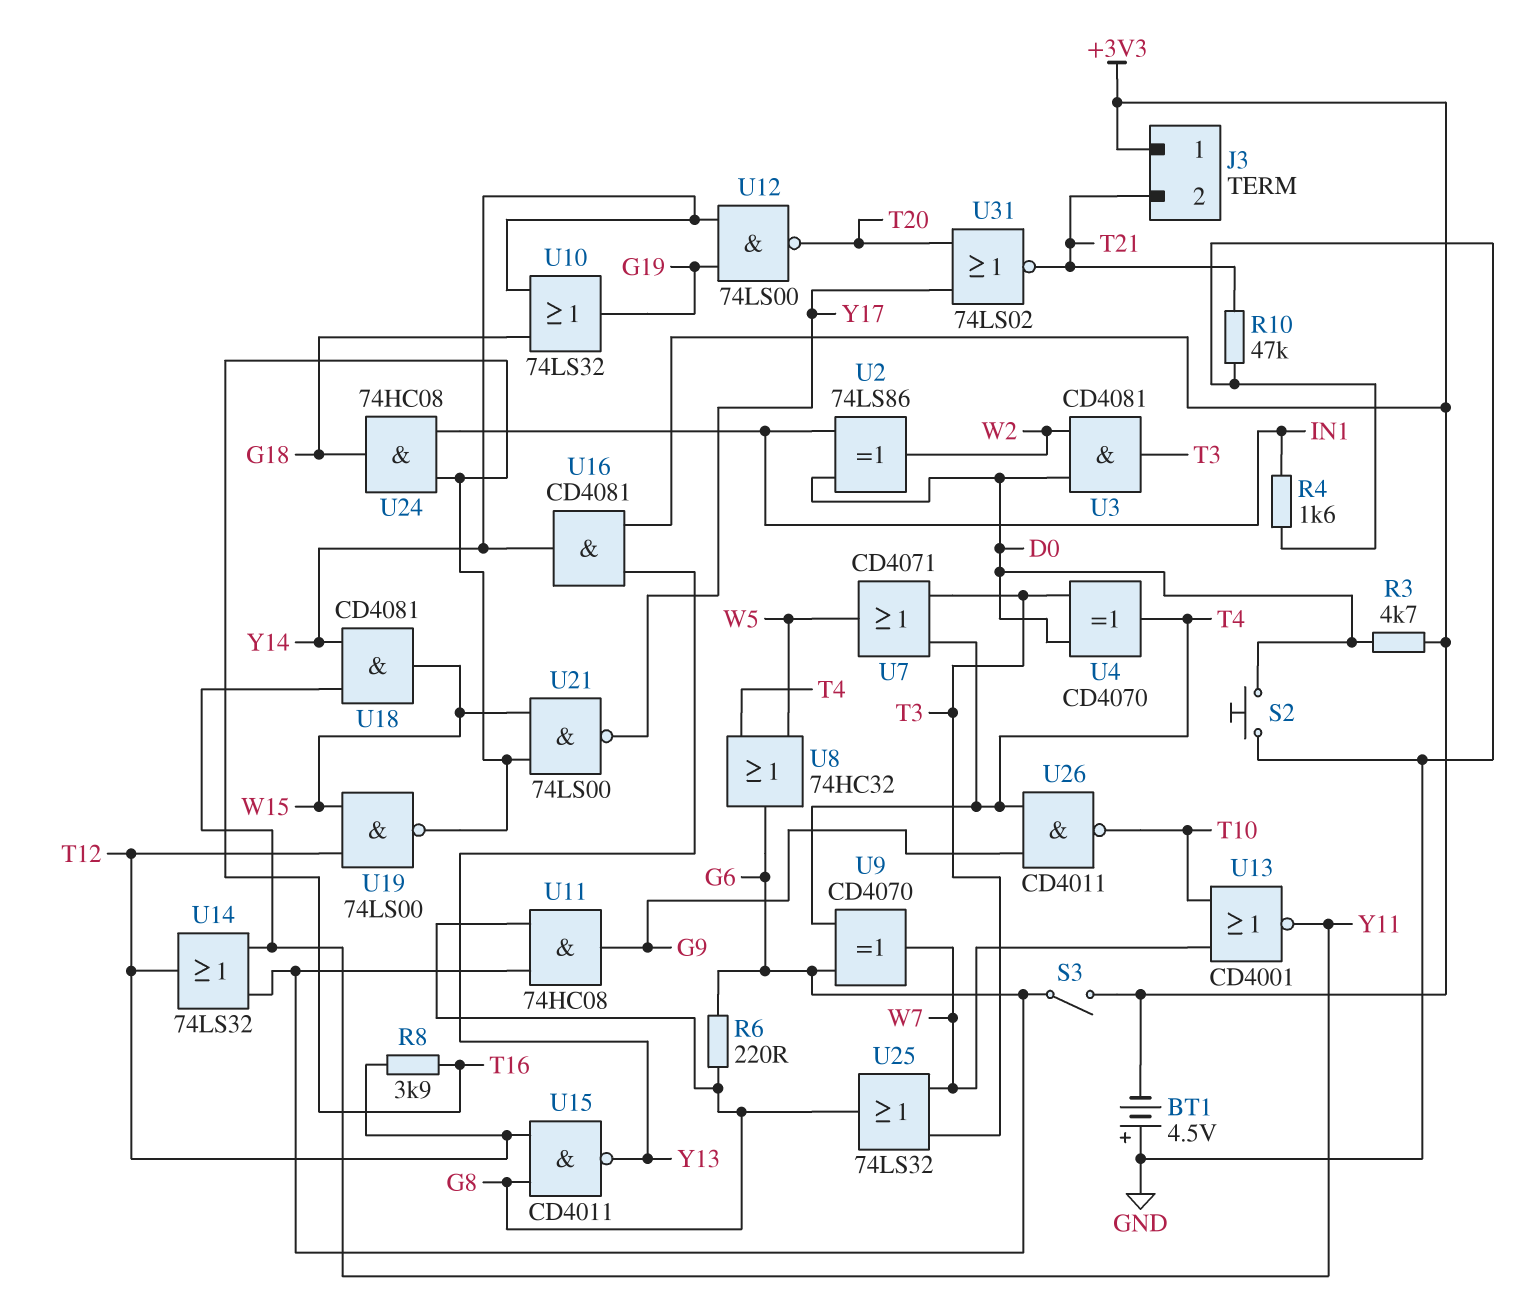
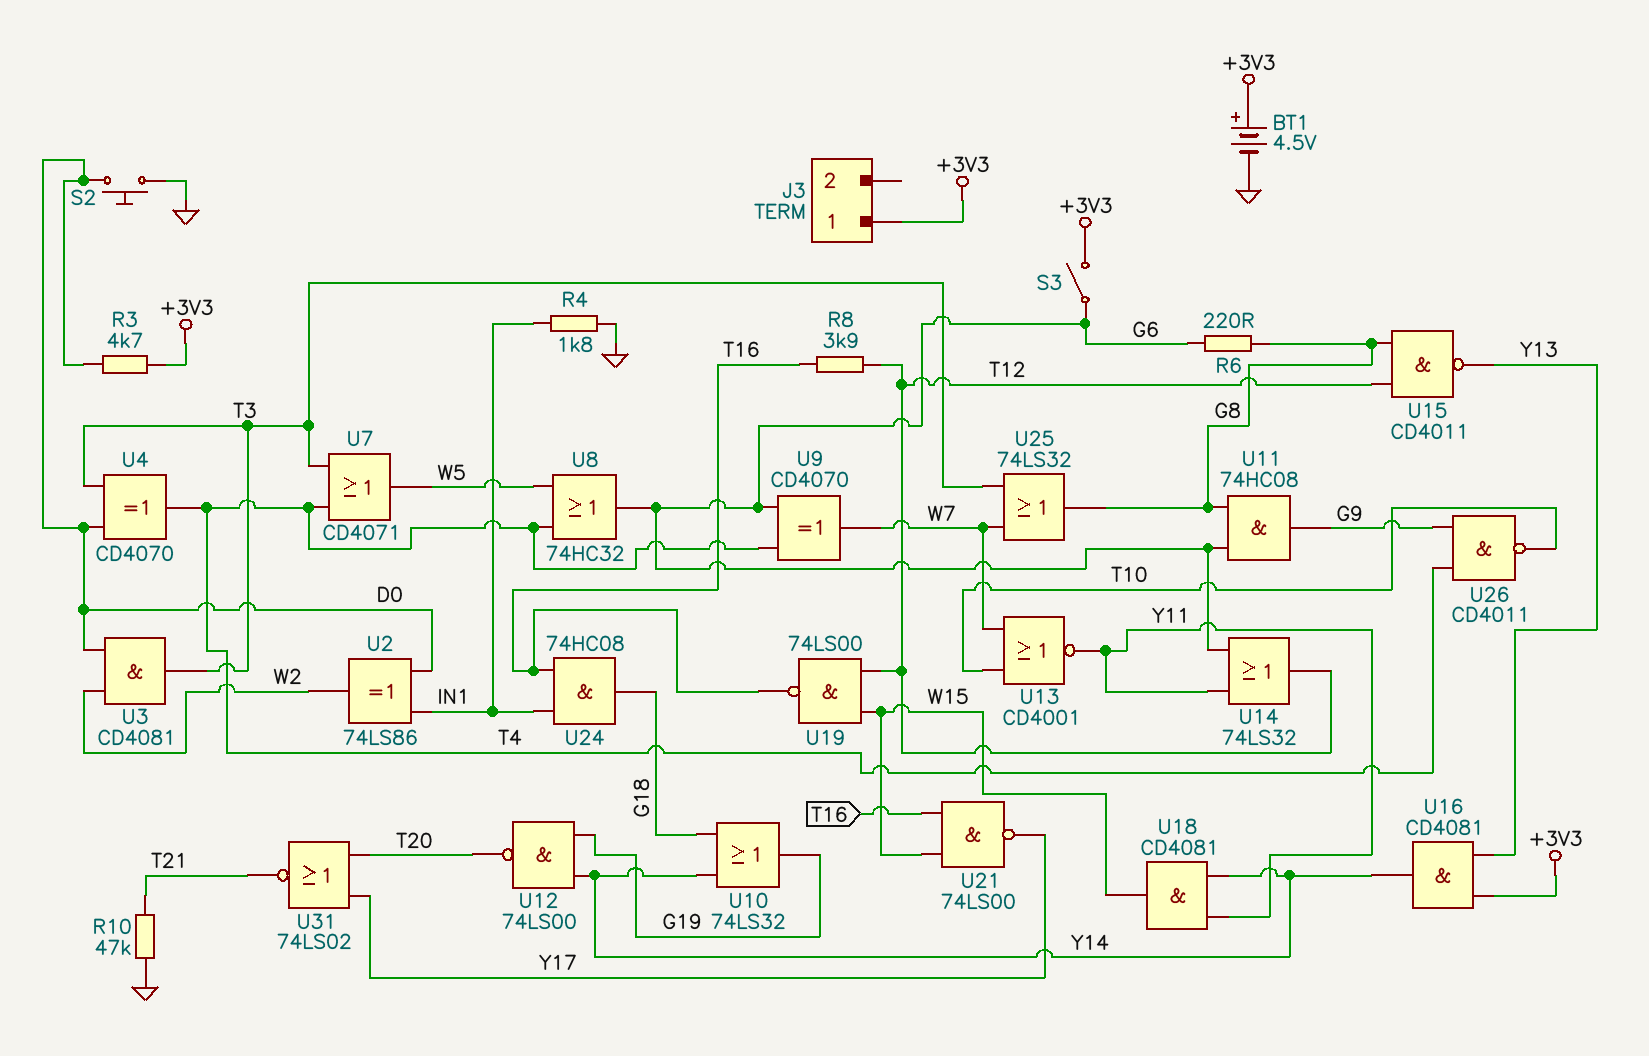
BT1: 4.5V (plus GND, minus +3V3) -> 4.5V (plus +3V3, minus GND)
J3 pin 2: T21 -> none
R4: 1.6k (GND, IN1) -> 1.8k (GND, IN1)

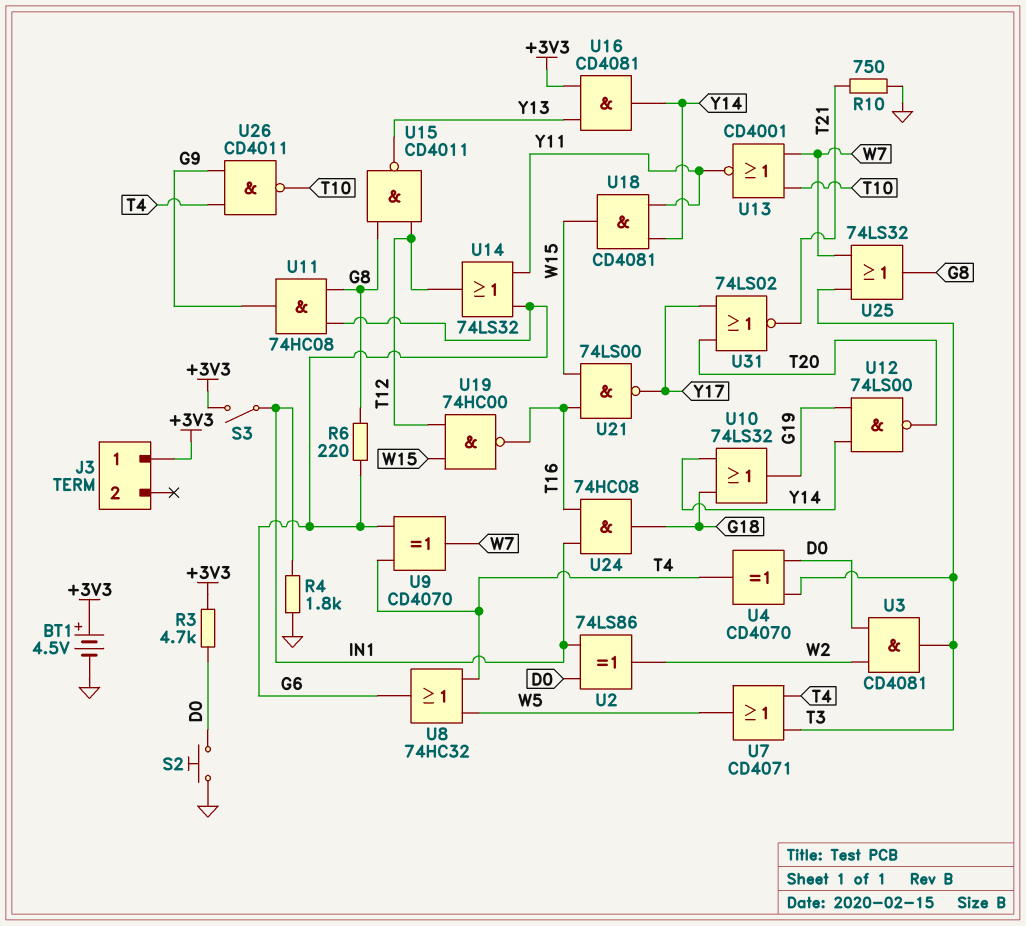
R8: 3.9k (T12, T16) -> none
R10: 47k (GND, T21) -> 750 (GND, T21)
S3: switch (+3V3, G6) -> switch (+3V3, IN1)
U19: NAND 74LS00 (in T12, in W15, out T16) -> NAND 74HC00 (in T12, in W15, out T16)

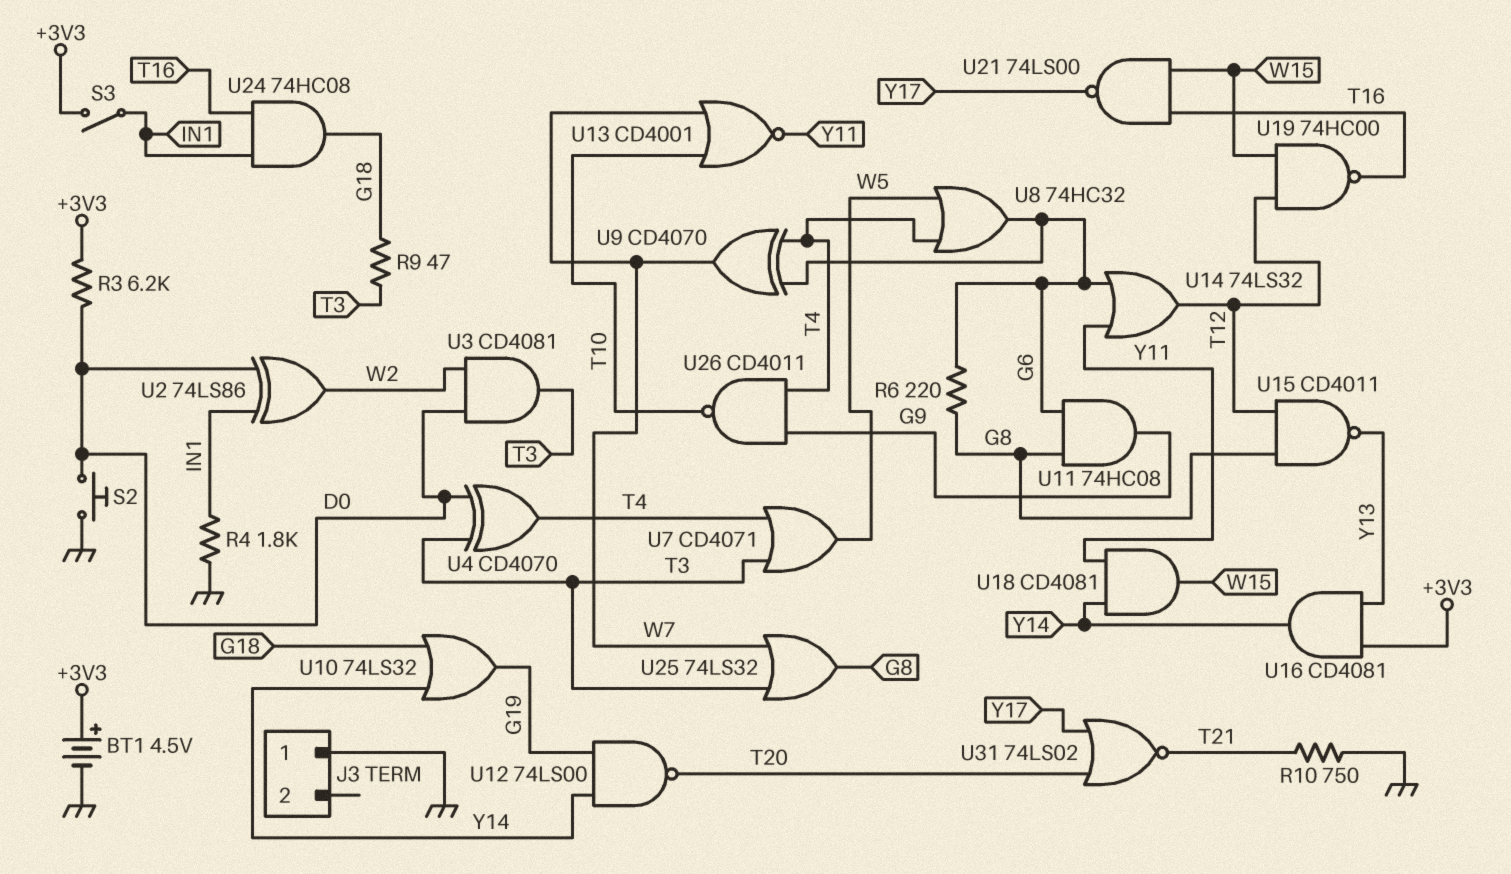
J3 pin 1: +3V3 -> GND
R3: 4.7k (+3V3, D0) -> 6.2k (+3V3, D0)
R9: none -> 47 (G18, T3)

